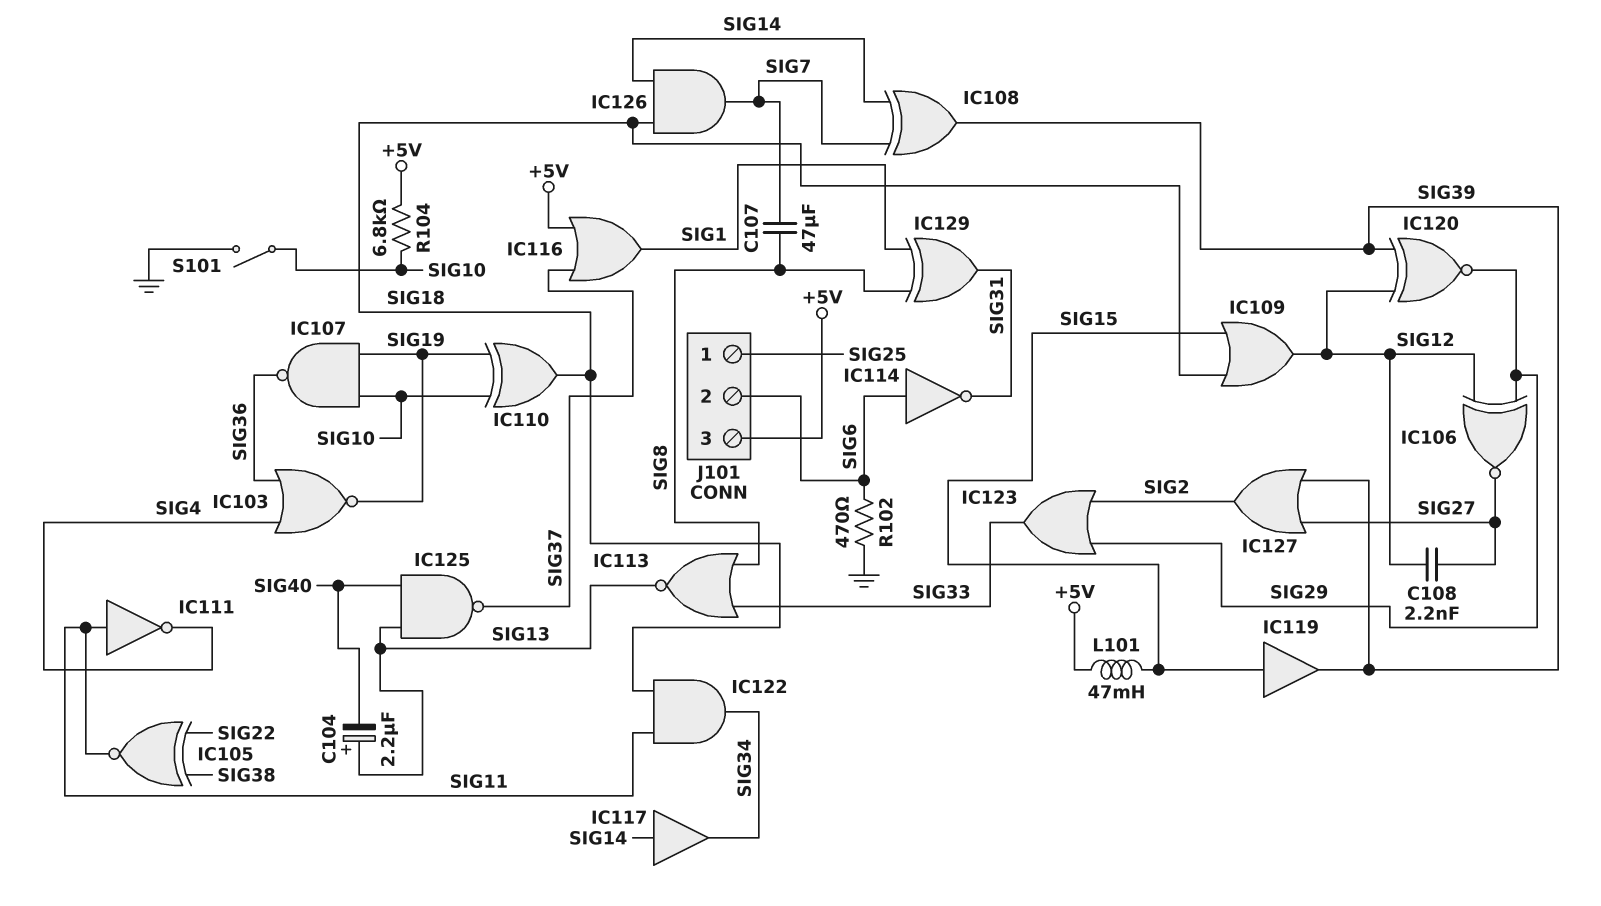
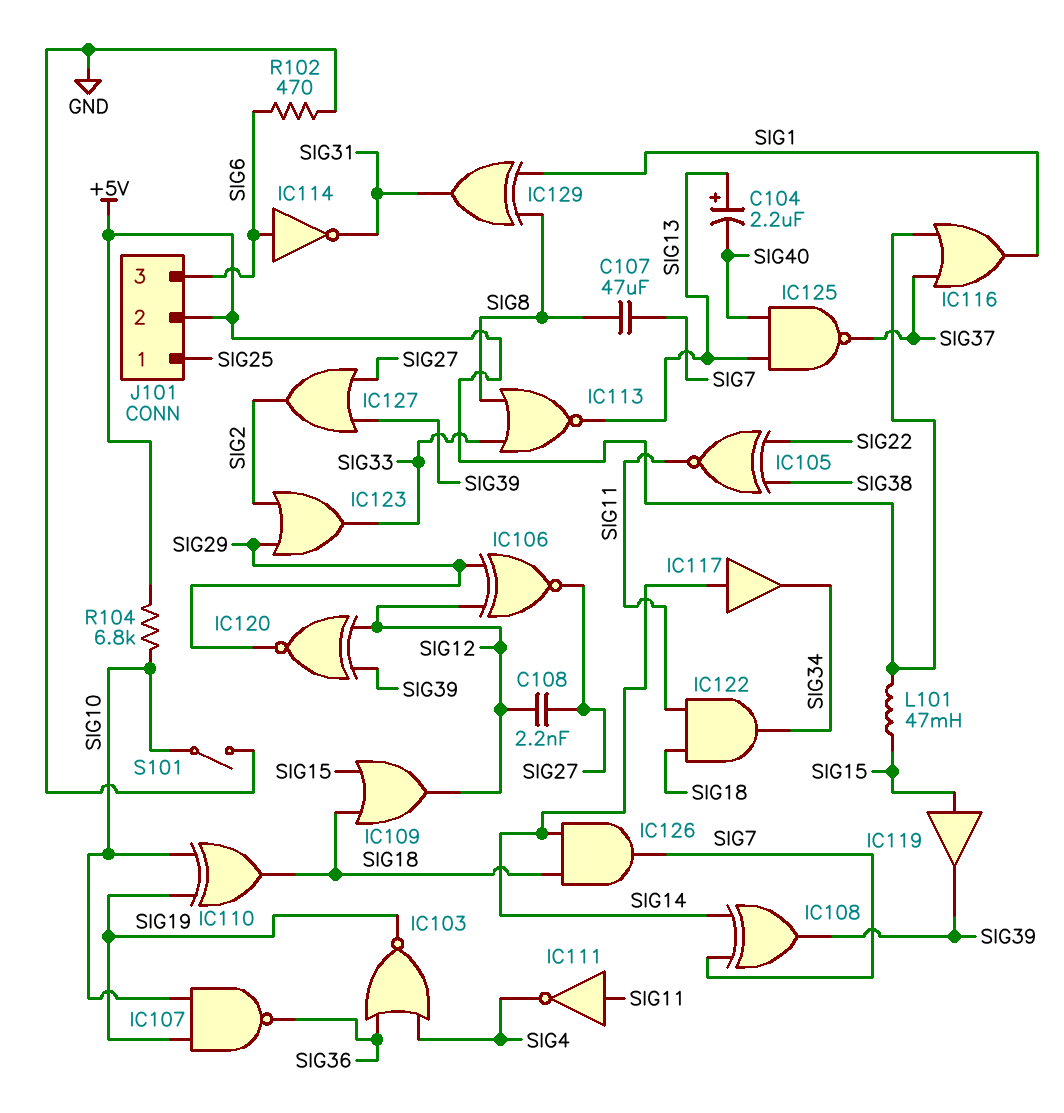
J101 pin 2: SIG6 -> +5V
J101 pin 3: +5V -> SIG6

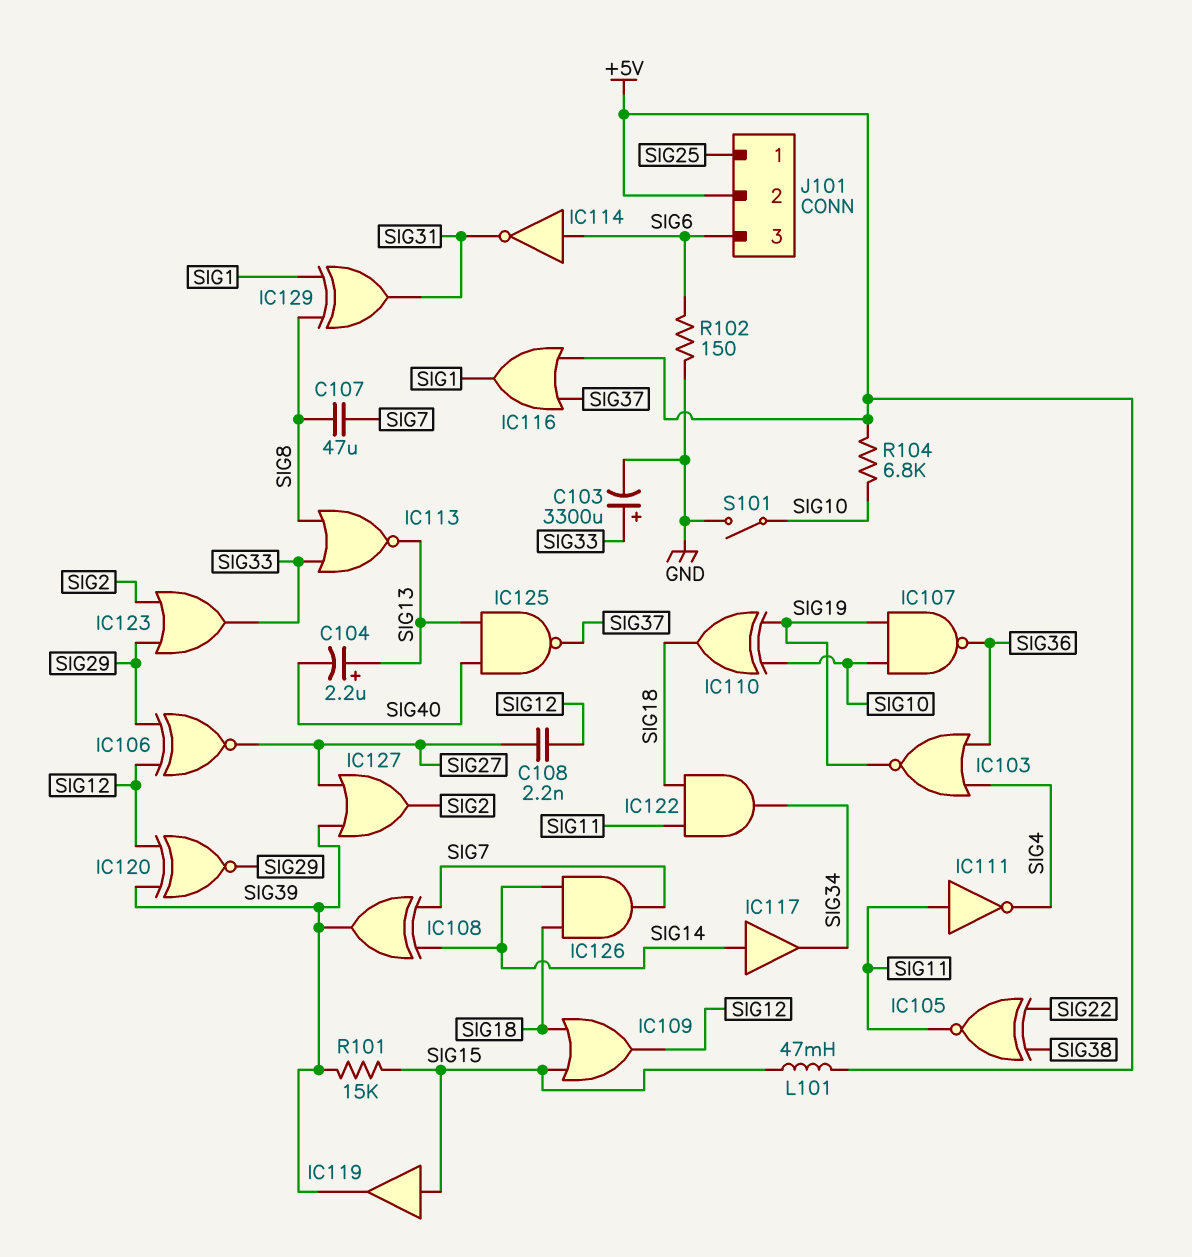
C103: none -> 3300uF (plus SIG33, minus GND)
R101: none -> 15k (SIG15, SIG39)
R102: 470 (GND, SIG6) -> 150 (GND, SIG6)

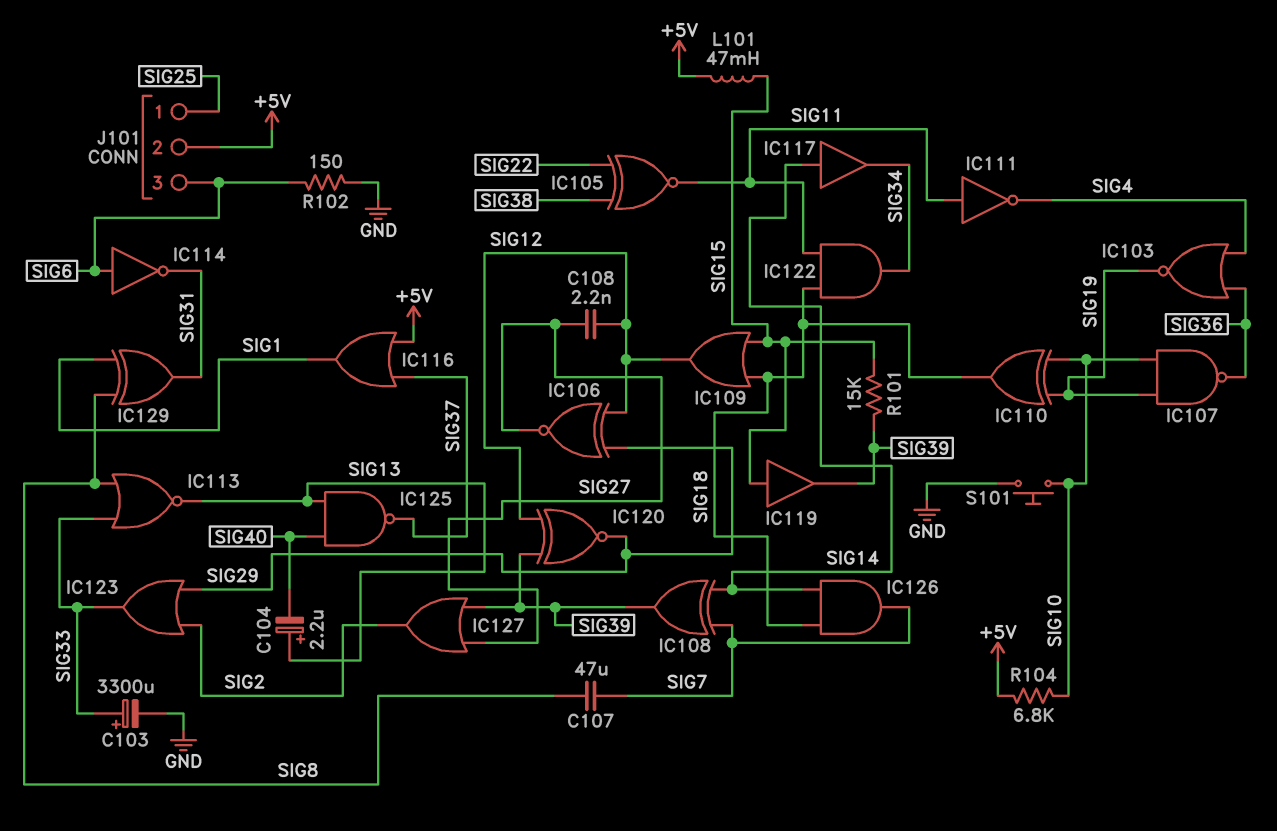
S101: switch (GND, SIG10) -> button (GND, SIG10)

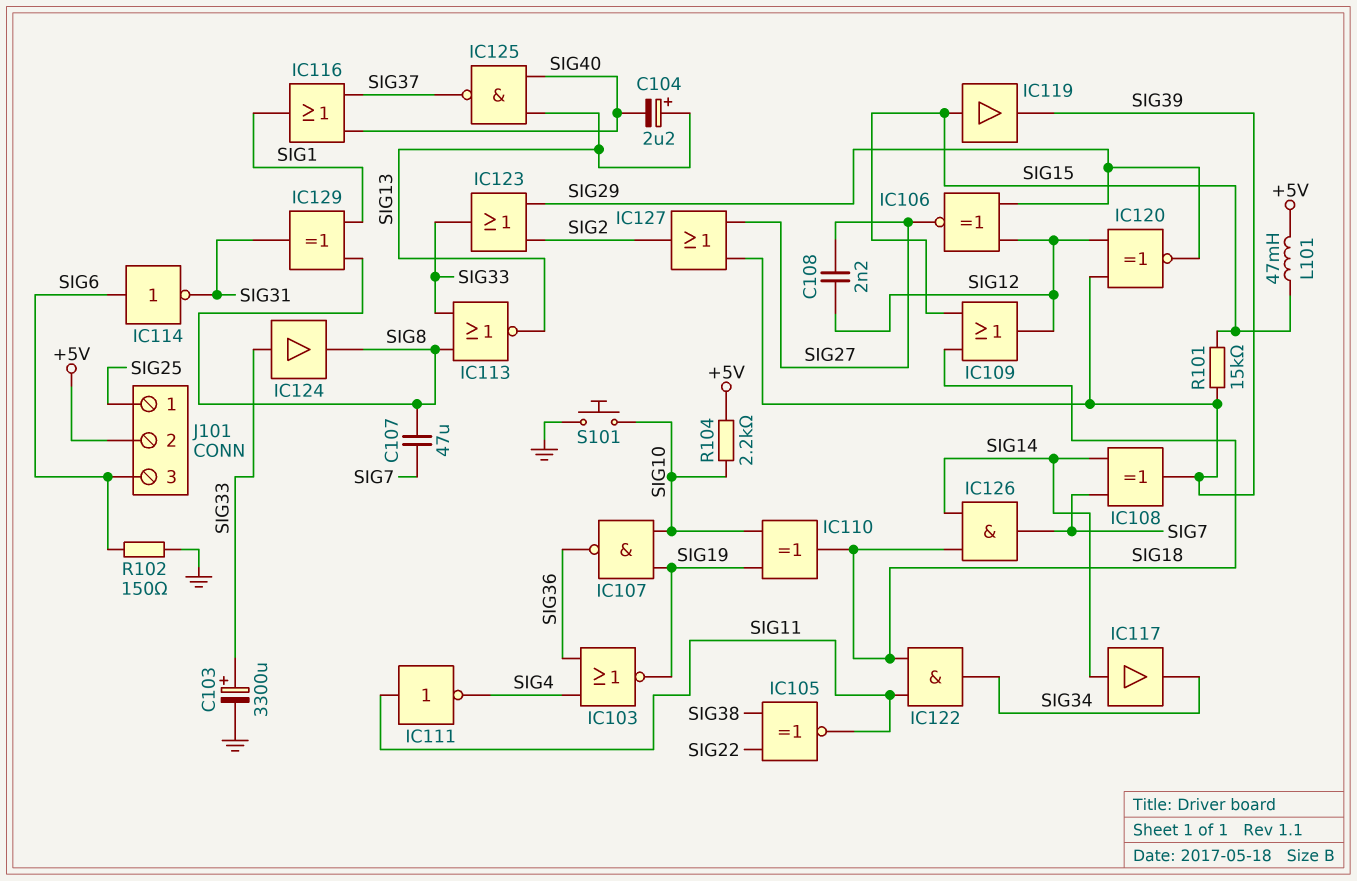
IC116: OR (in +5V, in SIG37, out SIG1) -> OR (in SIG37, in SIG40, out SIG1)
IC124: none -> buffer (in SIG33, out SIG8)
R104: 6.8k (+5V, SIG10) -> 2.2k (+5V, SIG10)

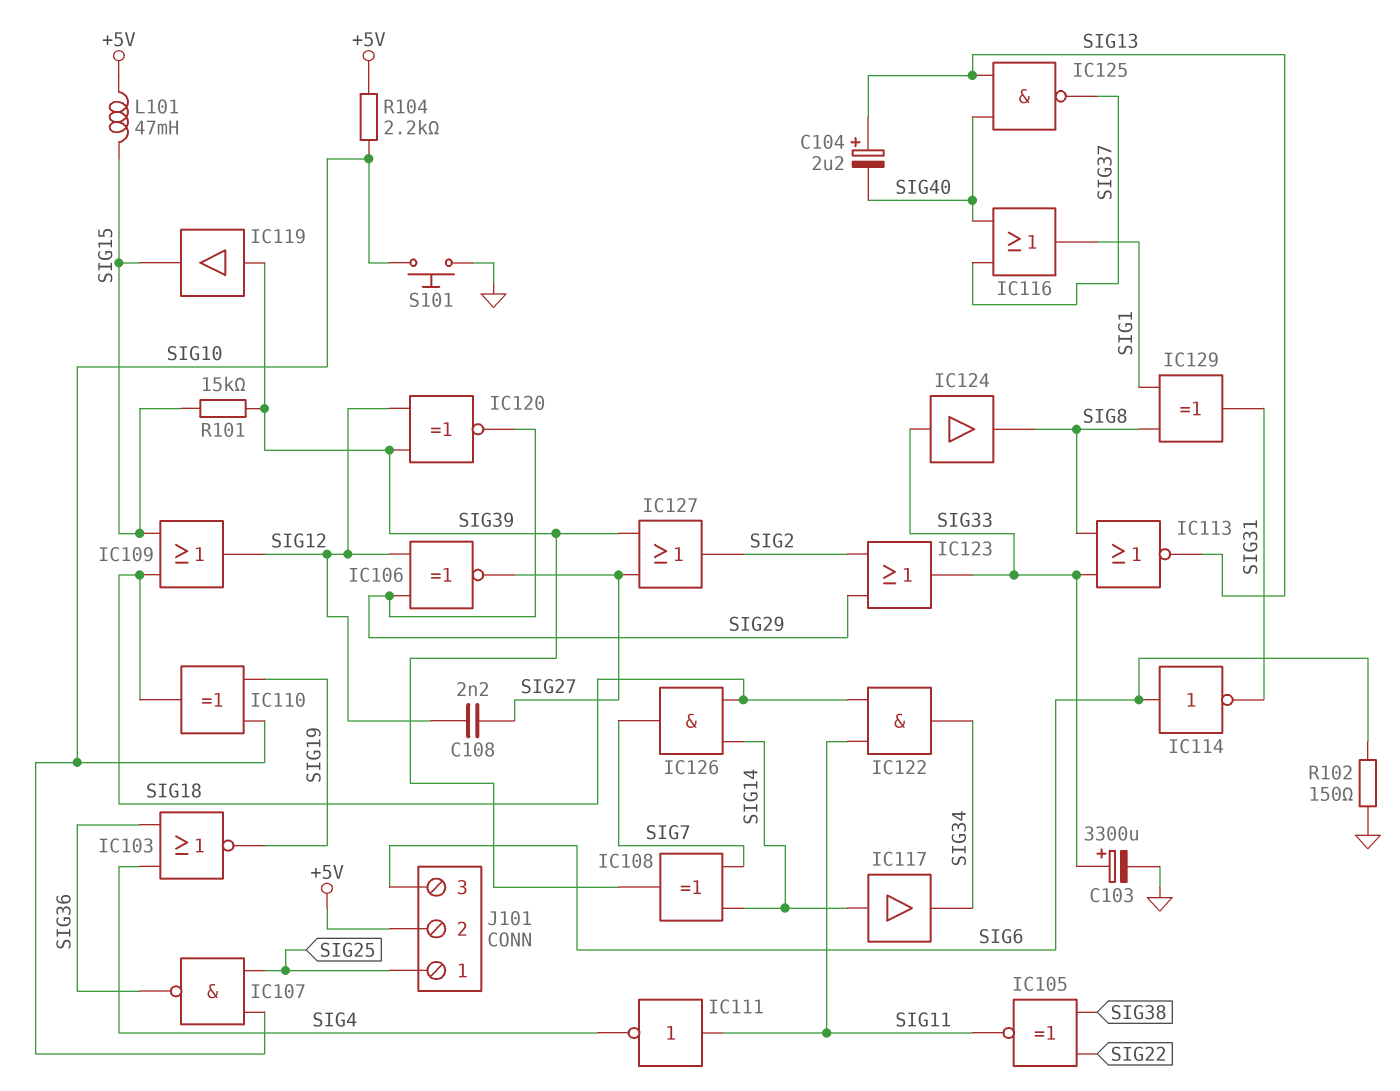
C107: 47uF (SIG7, SIG8) -> none
IC107: NAND (in SIG10, in SIG19, out SIG36) -> NAND (in SIG10, in SIG25, out SIG36)
IC119: buffer (in SIG15, out SIG39) -> buffer (in SIG39, out SIG15)

